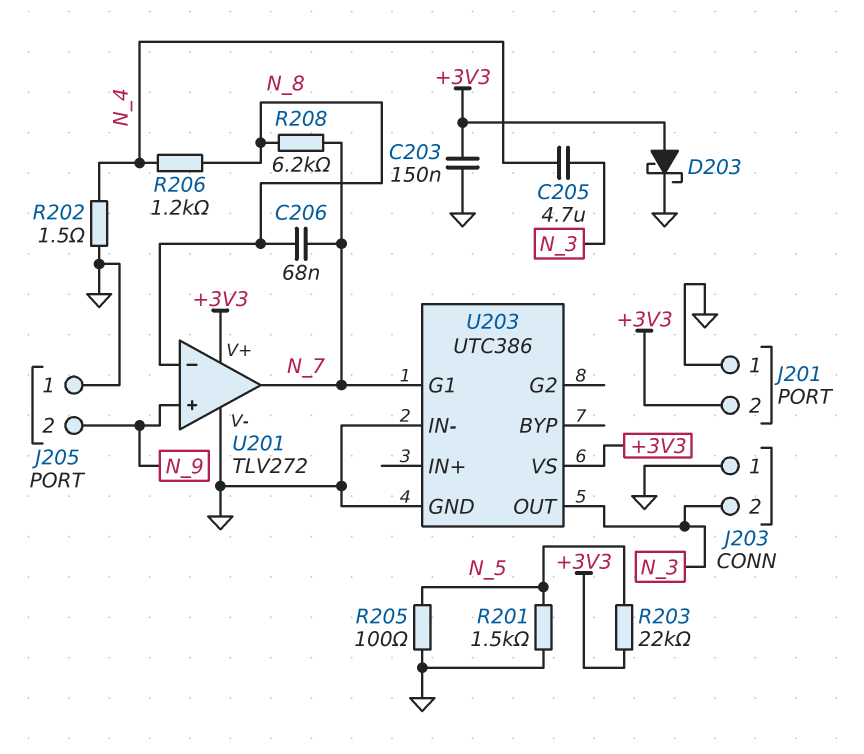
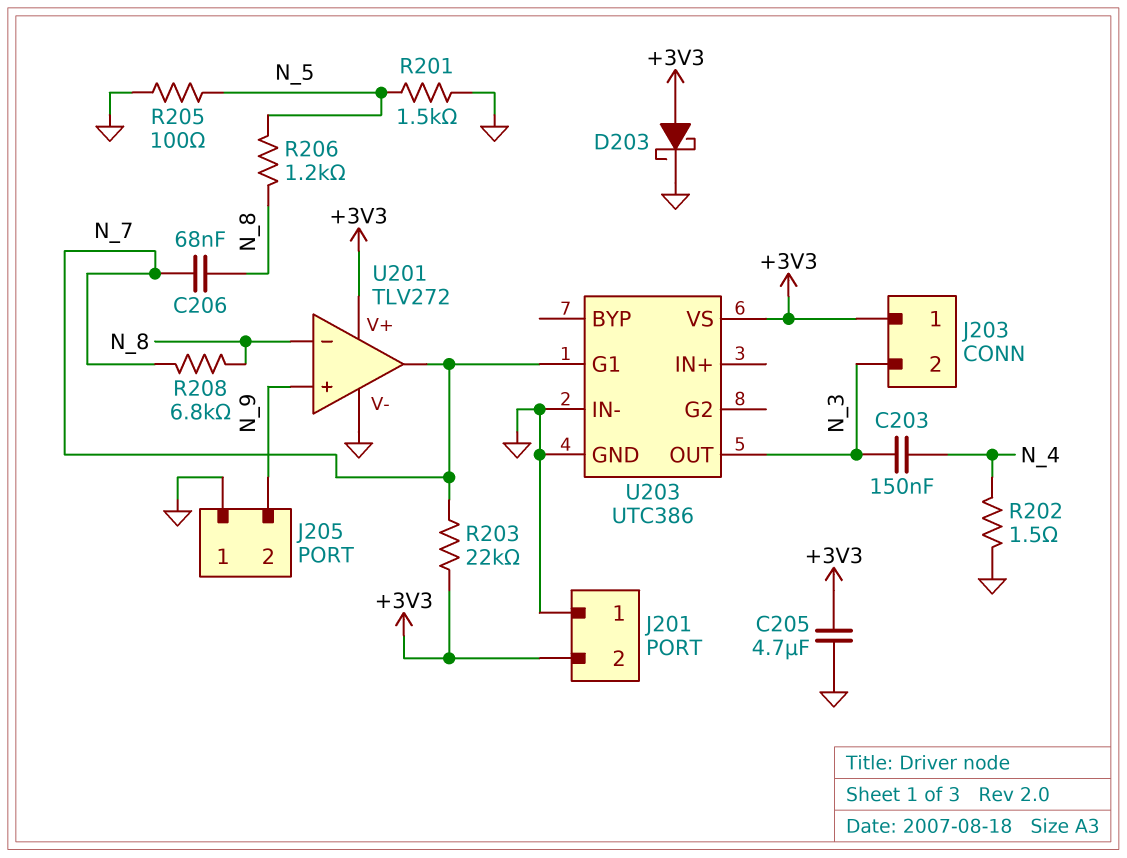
C203: 150nF (+3V3, GND) -> 150nF (N_3, N_4)
C205: 4.7uF (N_3, N_4) -> 4.7uF (+3V3, GND)
J203 pin 1: GND -> +3V3
R203: 22k (+3V3, N_5) -> 22k (+3V3, N_7)
R206: 1.2k (N_4, N_8) -> 1.2k (N_5, N_8)
R208: 6.2k (N_7, N_8) -> 6.8k (N_7, N_8)

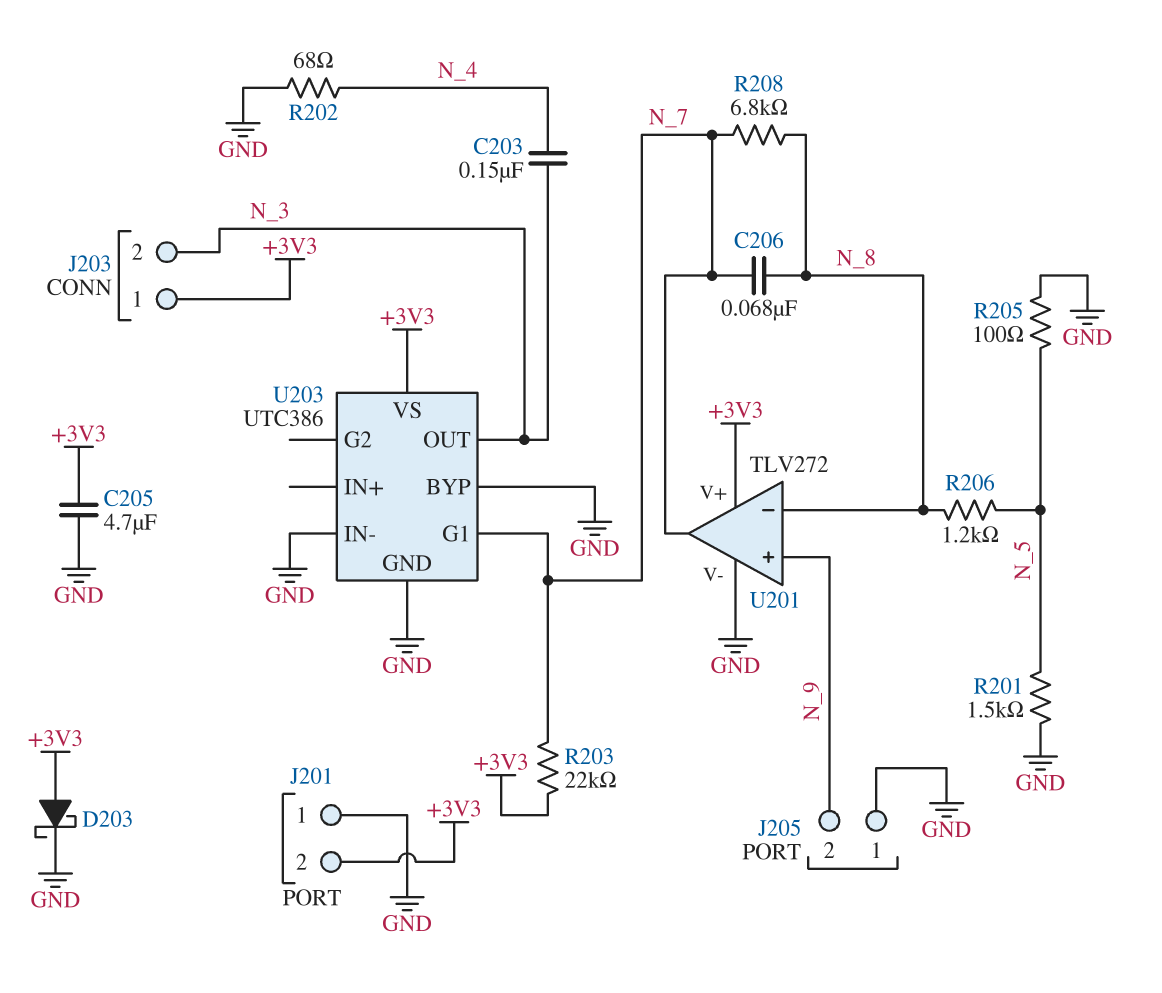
R202: 1.5 (GND, N_4) -> 68 (GND, N_4)
U203 pin BYP: none -> GND

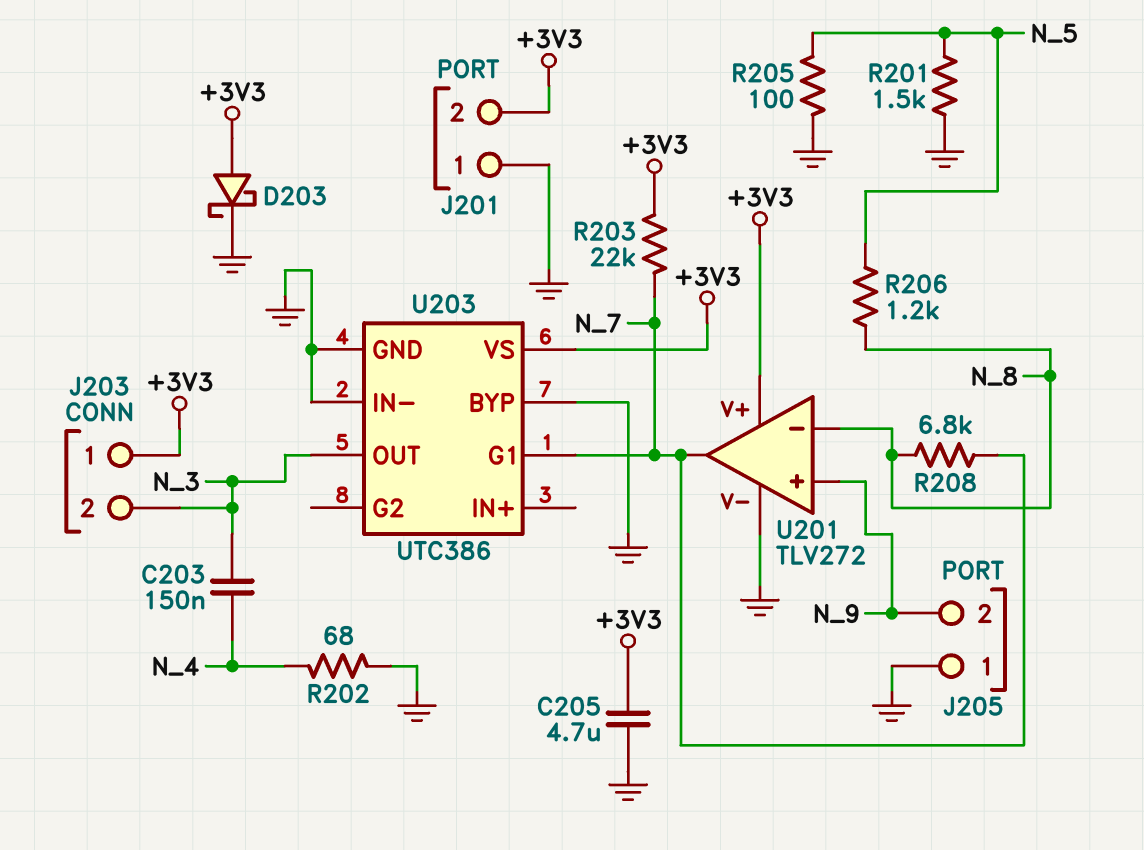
C206: 68nF (N_7, N_8) -> none

